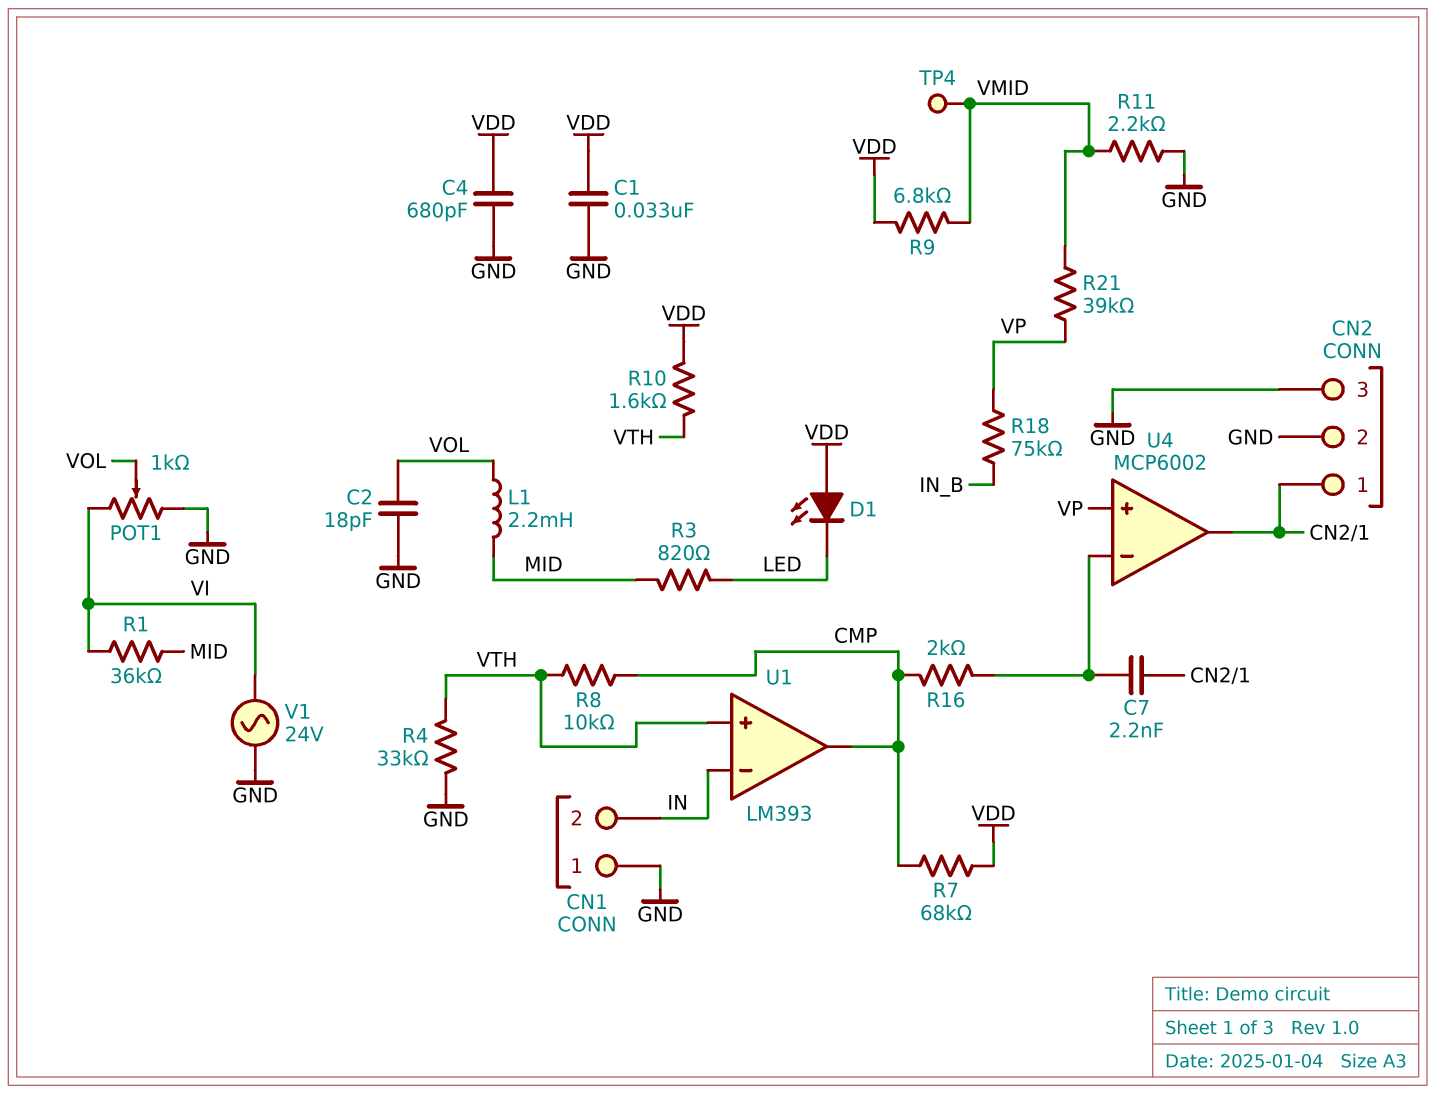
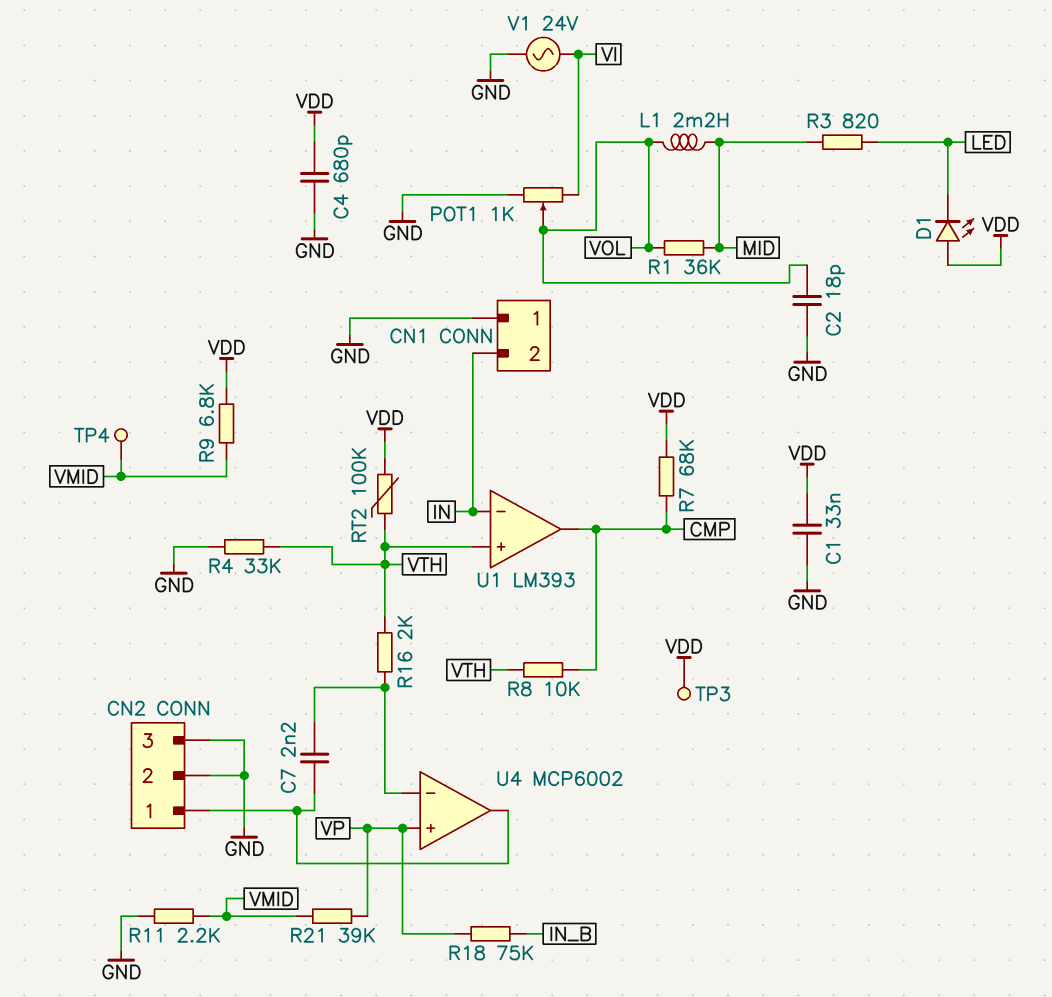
R1: 36k (MID, VI) -> 36k (MID, VOL)
R10: 1.6k (VDD, VTH) -> none
R16: 2k (CMP, U4/in-) -> 2k (U4/in-, VTH)
RT2: none -> 100k (VDD, VTH)
TP3: none -> test point (VDD)

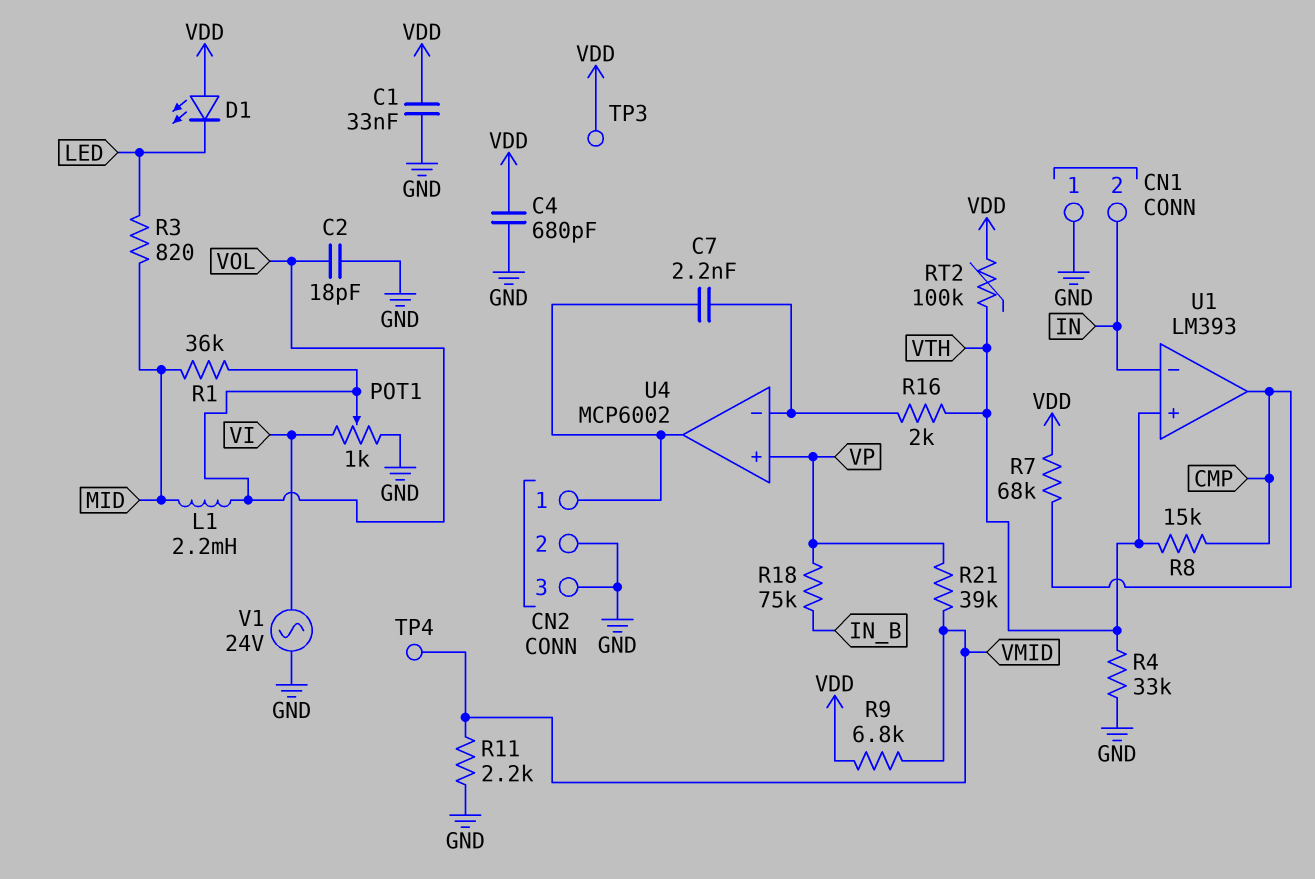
R8: 10k (CMP, VTH) -> 15k (CMP, VTH)

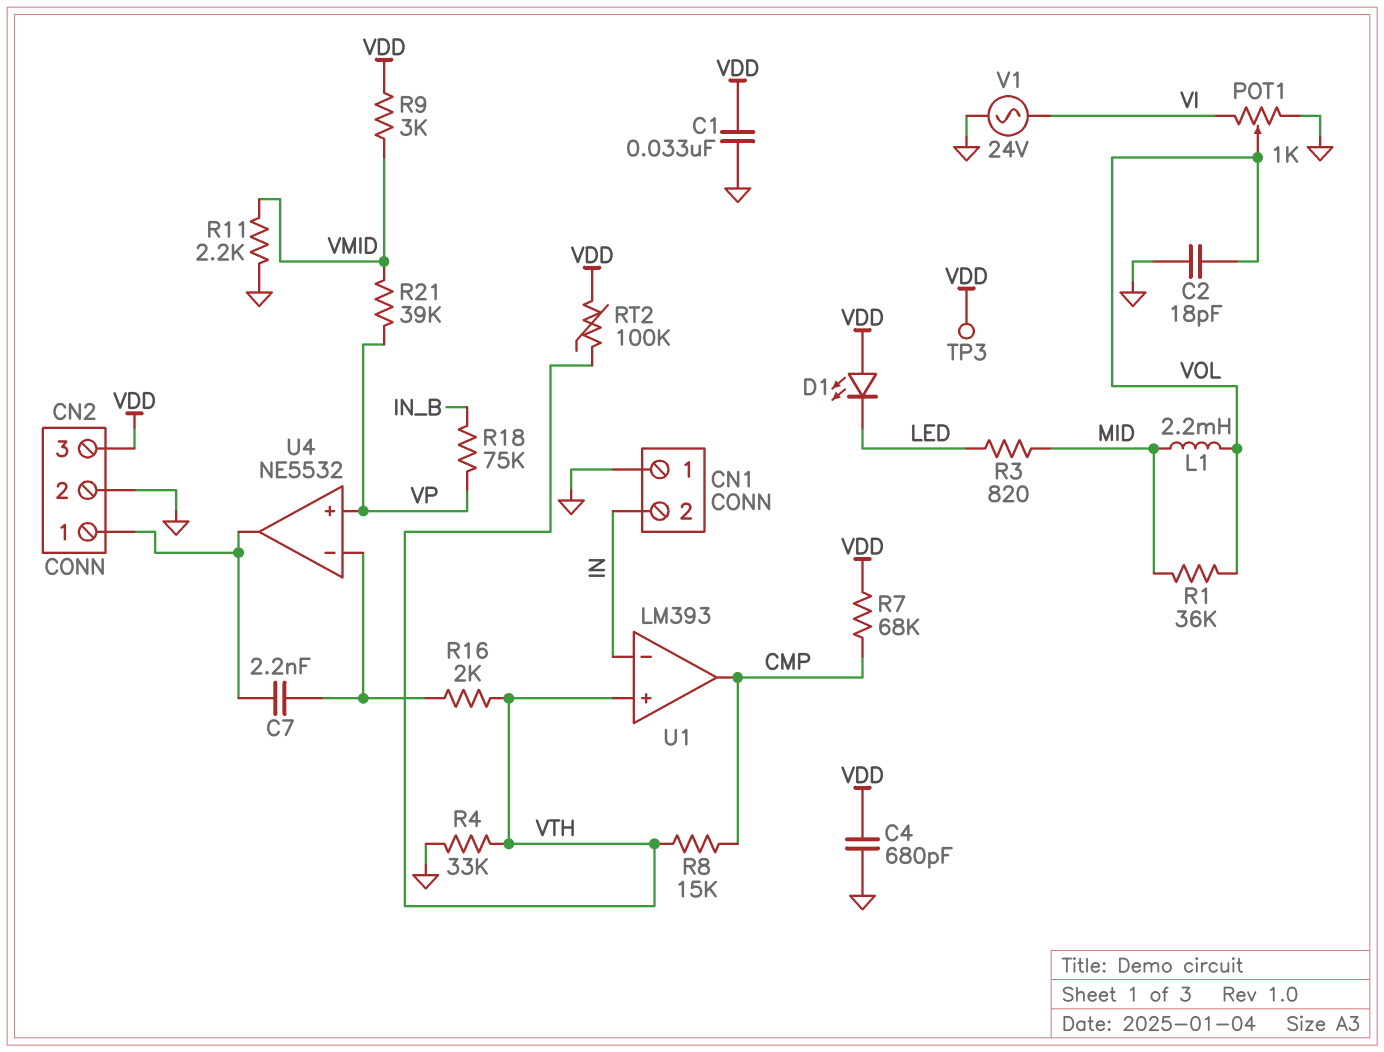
CN2 pin 3: GND -> VDD
R9: 6.8k (VDD, VMID) -> 3k (VDD, VMID)
TP4: test point (VMID) -> none
U4: MCP6002 -> NE5532

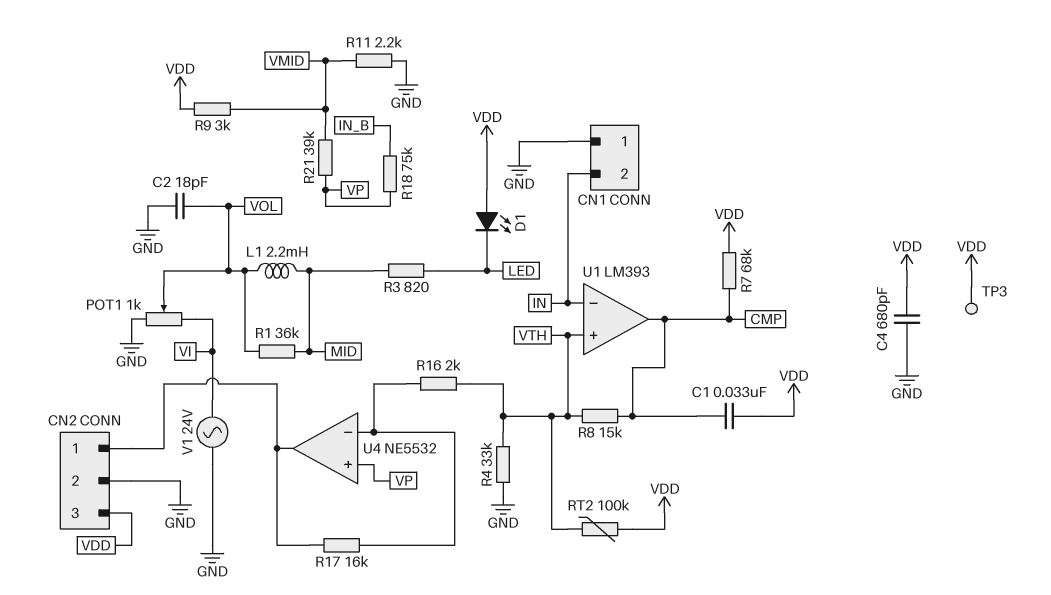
C1: 33nF (GND, VDD) -> 33nF (CMP, VDD)
C7: 2.2nF (CN2/1, U4/in-) -> none
R17: none -> 16k (CN2/1, U4/in-)

